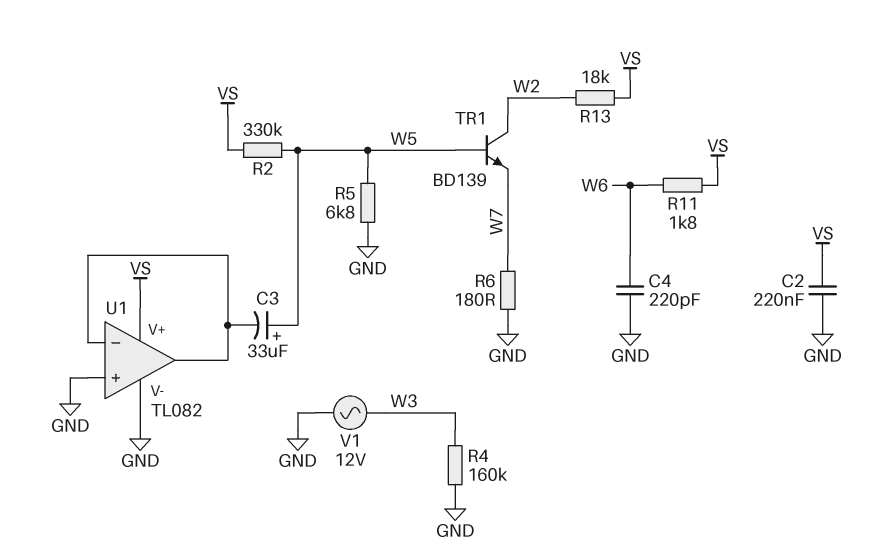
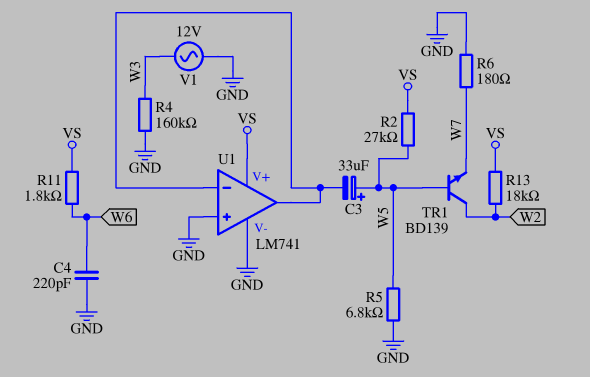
C2: 220nF (GND, VS) -> none
R2: 330k (VS, W5) -> 27k (VS, W5)
U1: TL082 -> LM741

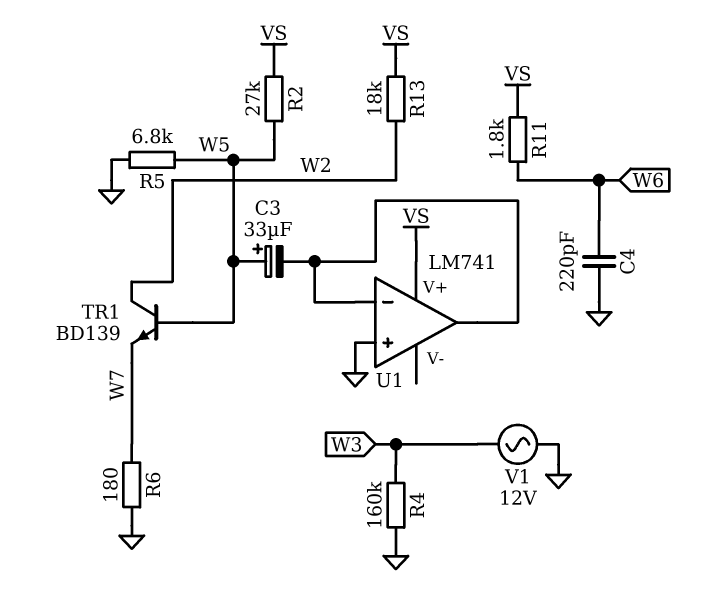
U1 pin V-: GND -> none

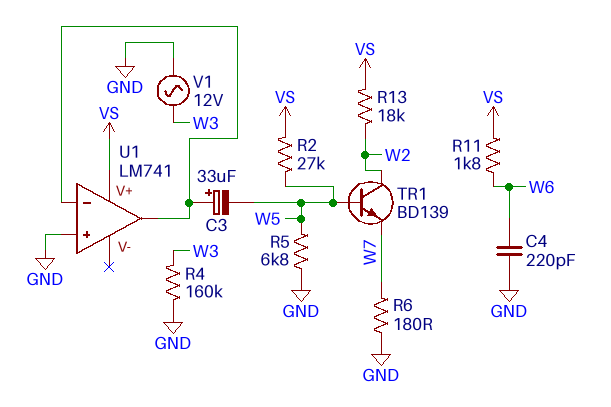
C3: 33uF (plus W5, minus U1/in-) -> 33uF (plus U1/in-, minus W5)

